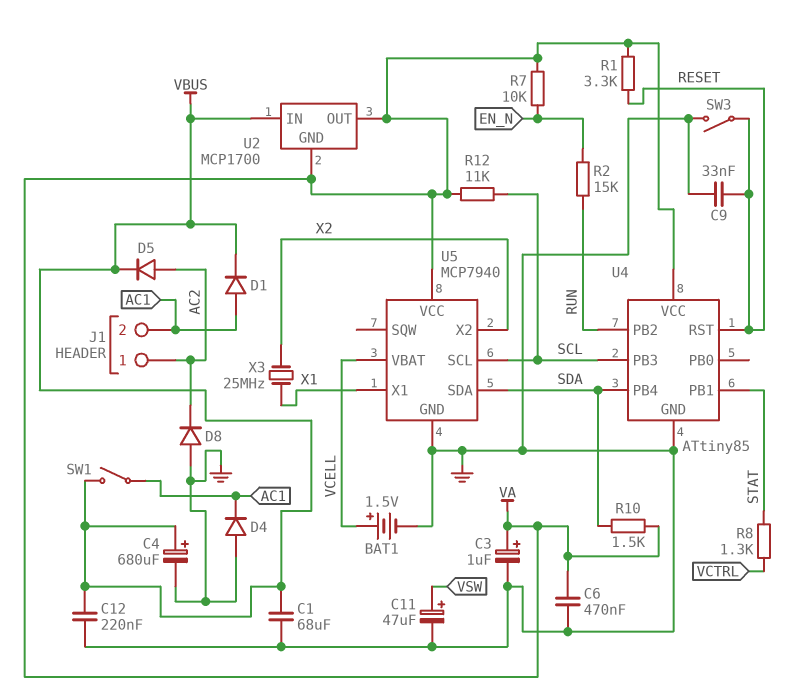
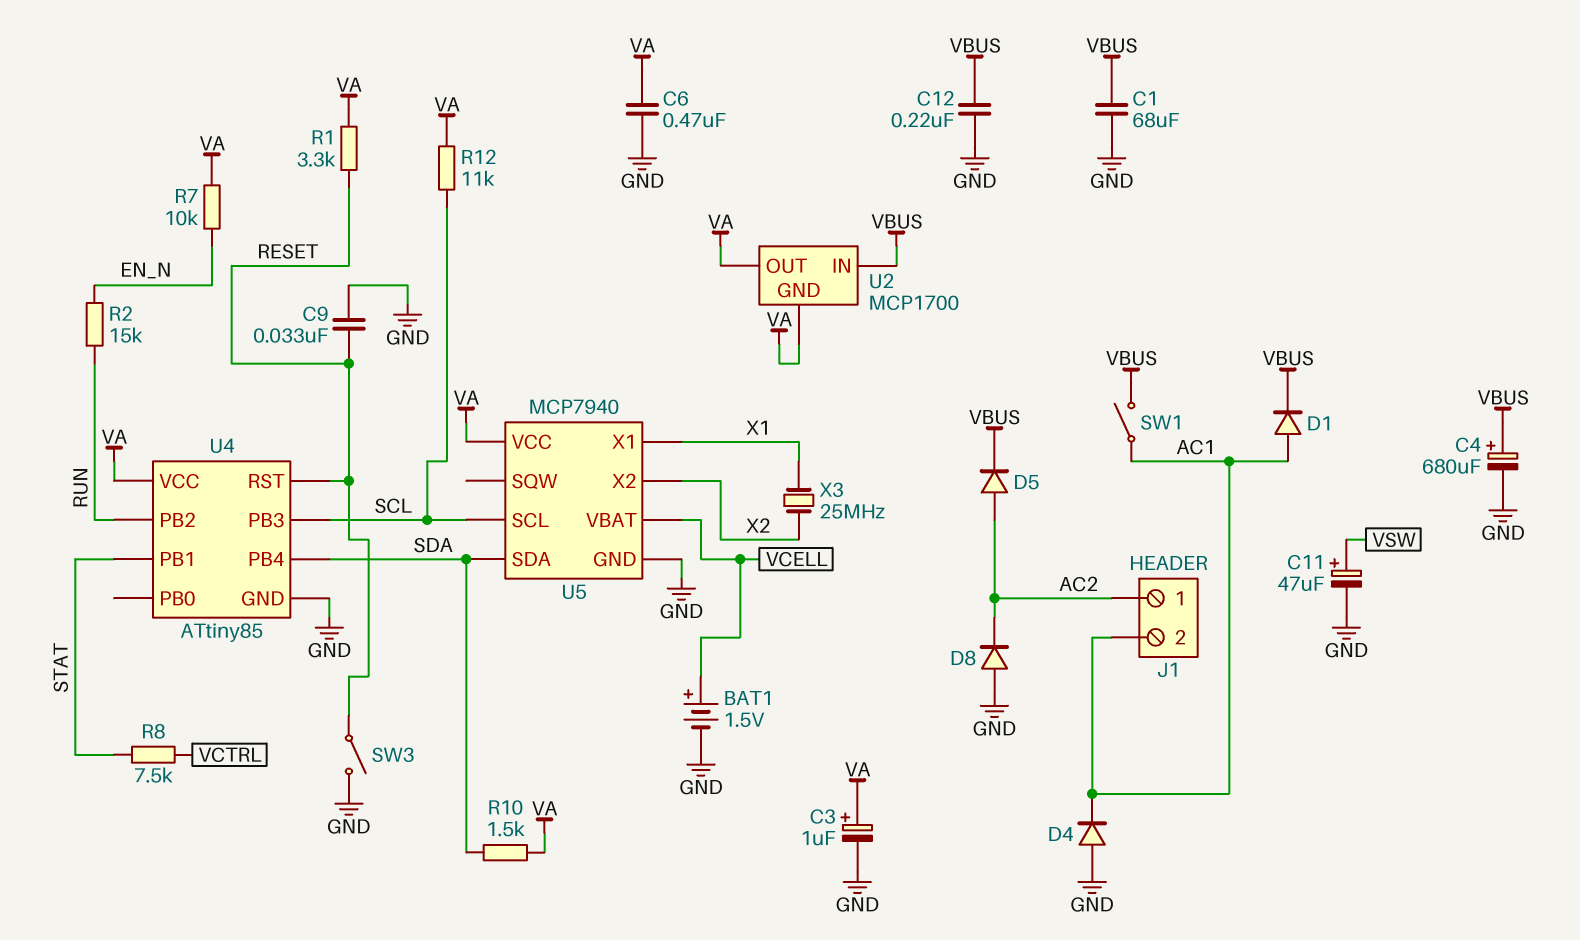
R8: 1.3k (STAT, VCTRL) -> 7.5k (STAT, VCTRL)

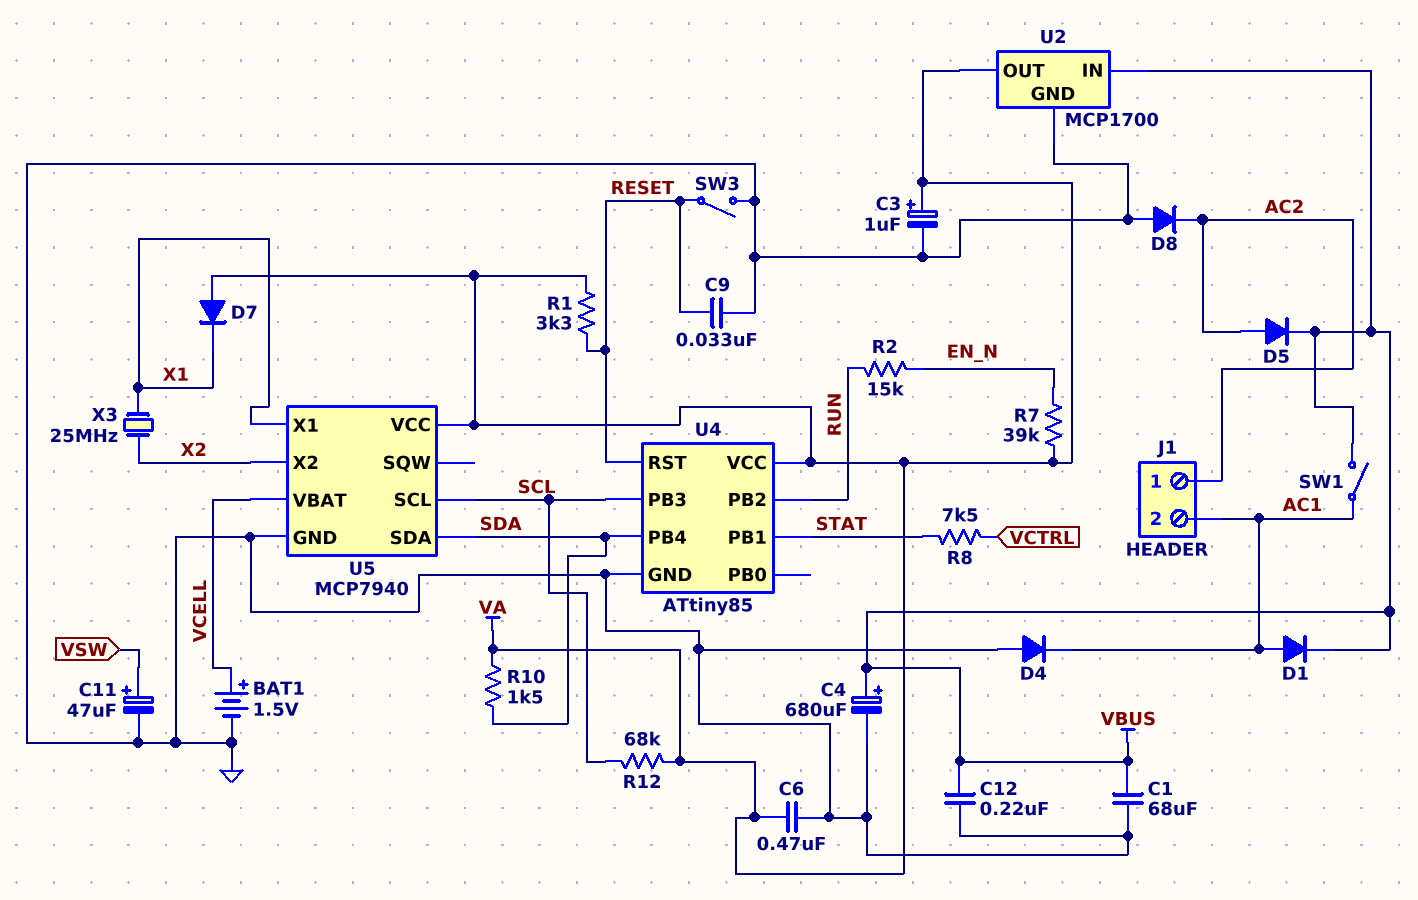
D7: none -> diode (A VA, K X1)
R7: 10k (EN_N, VA) -> 39k (EN_N, VA)
R12: 11k (SCL, VA) -> 68k (SCL, VA)
U2 pin GND: VA -> GND

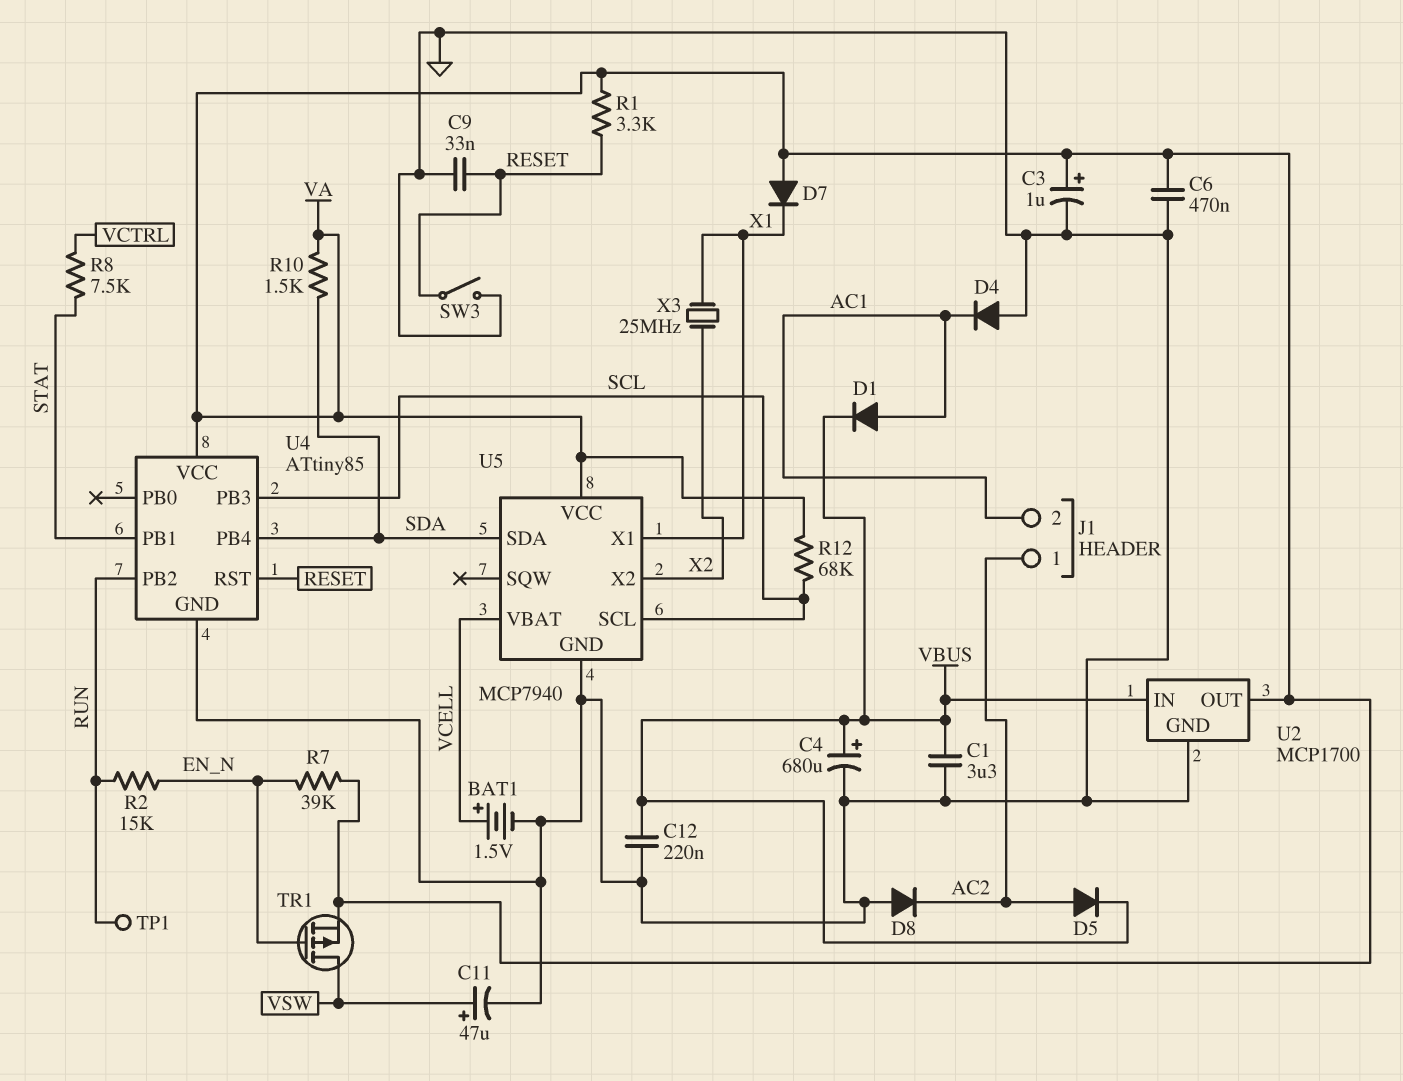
C1: 68uF (GND, VBUS) -> 3.3uF (GND, VBUS)
SW1: switch (AC1, VBUS) -> none
TP1: none -> test point (RUN)
TR1: none -> PMOS (G EN_N, D VSW, S VA)

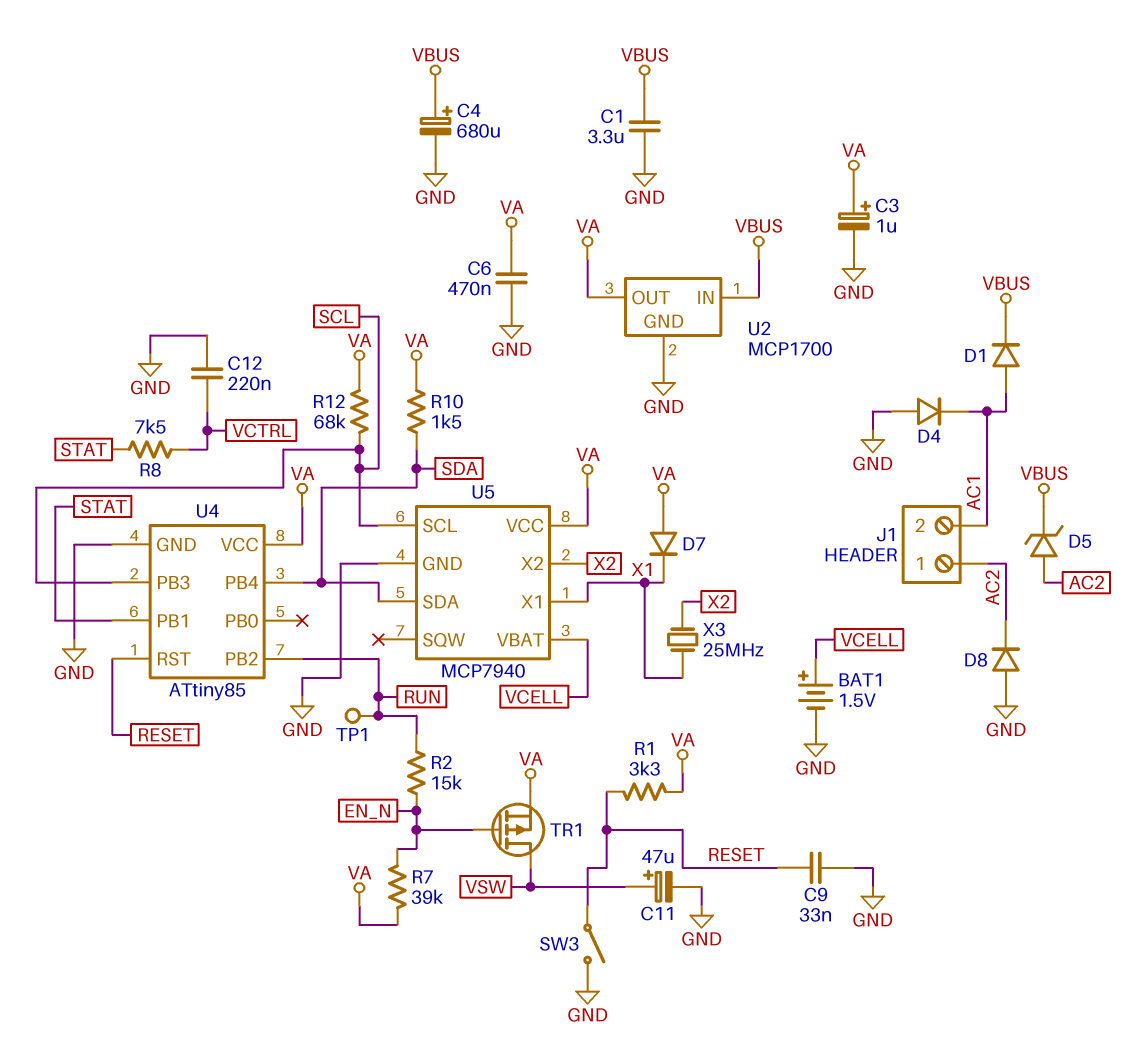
C12: 220nF (GND, VBUS) -> 220nF (GND, VCTRL)
D5: diode (A AC2, K VBUS) -> zener (A AC2, K VBUS)

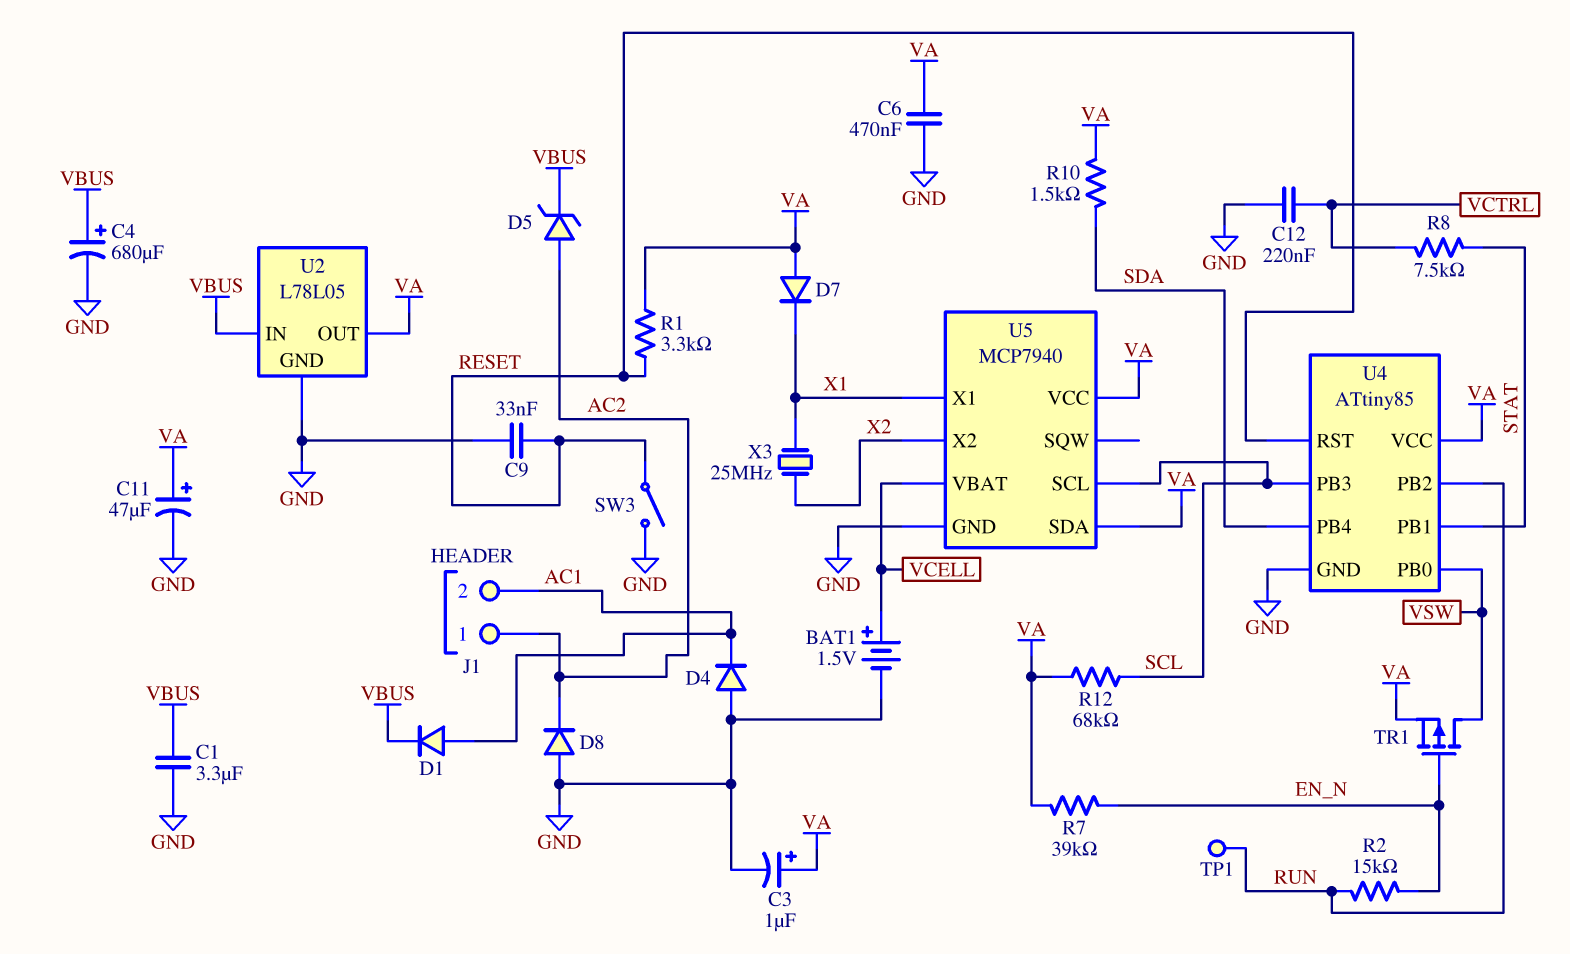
C11: 47uF (plus VSW, minus GND) -> 47uF (plus VA, minus GND)
U2: MCP1700 -> L78L05
U4 pin PB0: none -> VSW
U5 pin SDA: SDA -> VA

